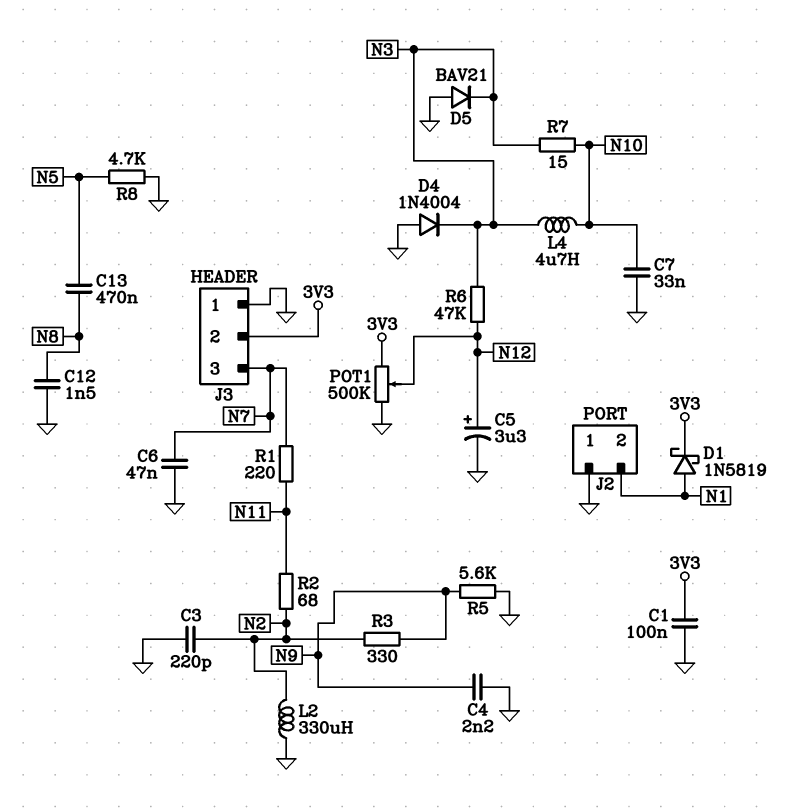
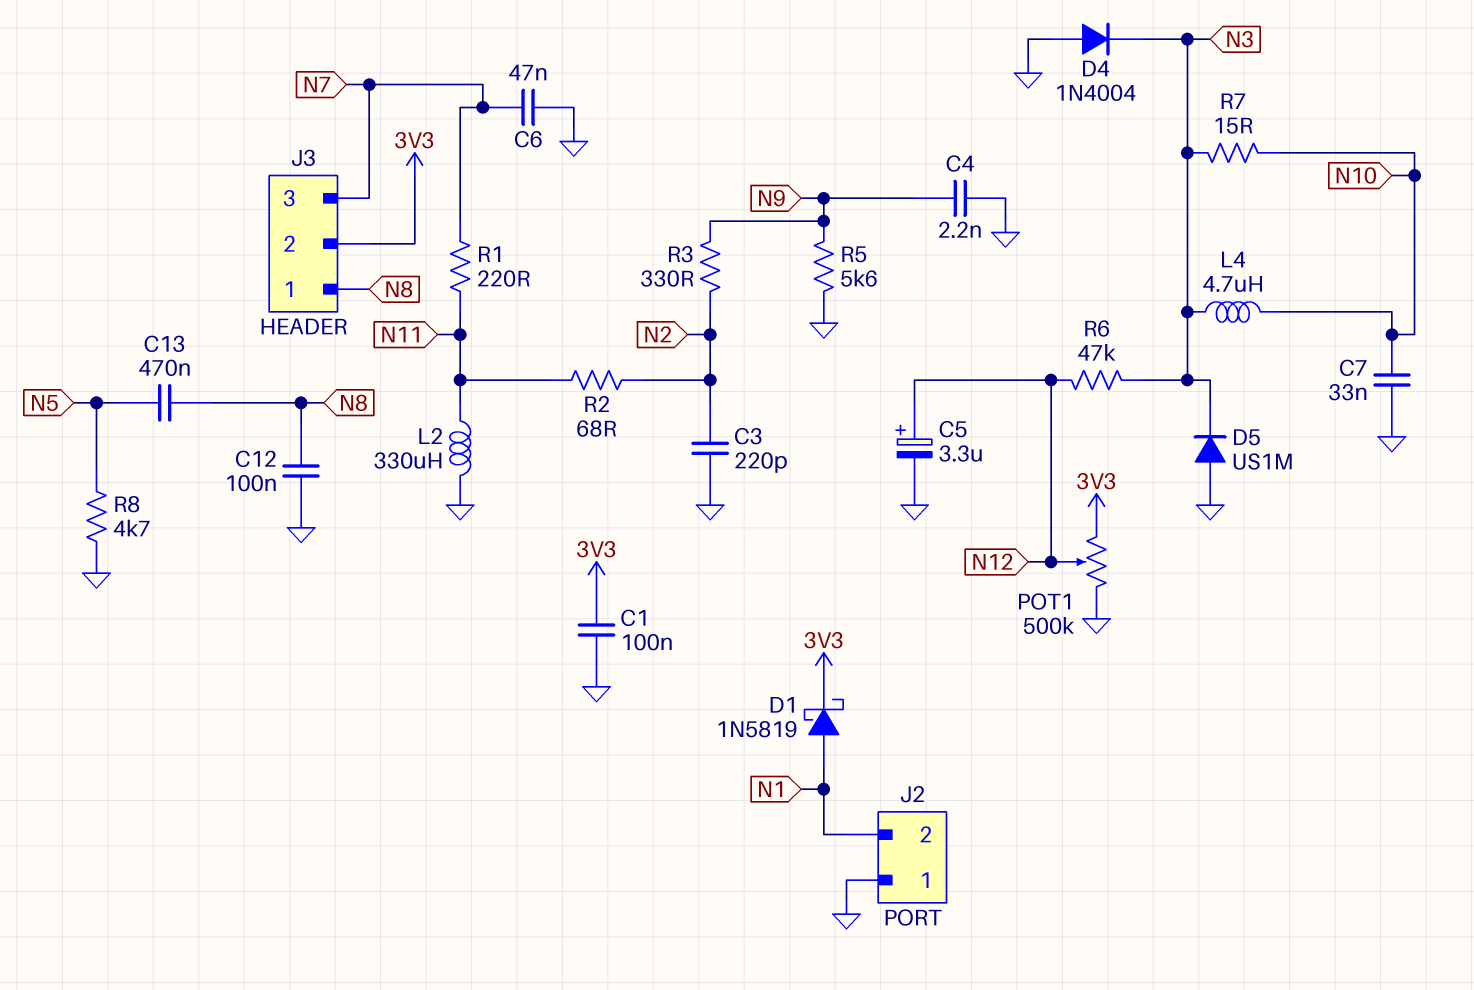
C12: 1.5nF (GND, N8) -> 100nF (GND, N8)
D5: diode BAV21 (A GND, K N3) -> diode US1M (A GND, K N3)
J3 pin 1: GND -> N8
L2: 330uH (GND, N2) -> 330uH (GND, N11)

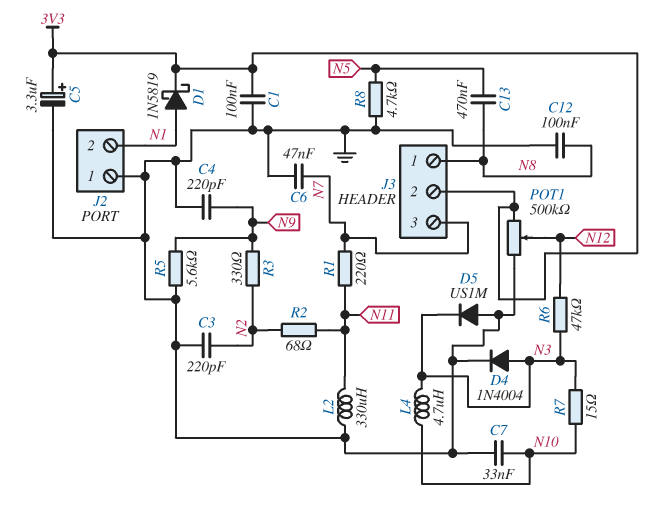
C4: 2.2nF (GND, N9) -> 220pF (GND, N9)
C5: 3.3uF (plus N12, minus GND) -> 3.3uF (plus 3V3, minus GND)
D4: diode 1N4004 (A GND, K N3) -> diode 1N4004 (A N3, K GND)

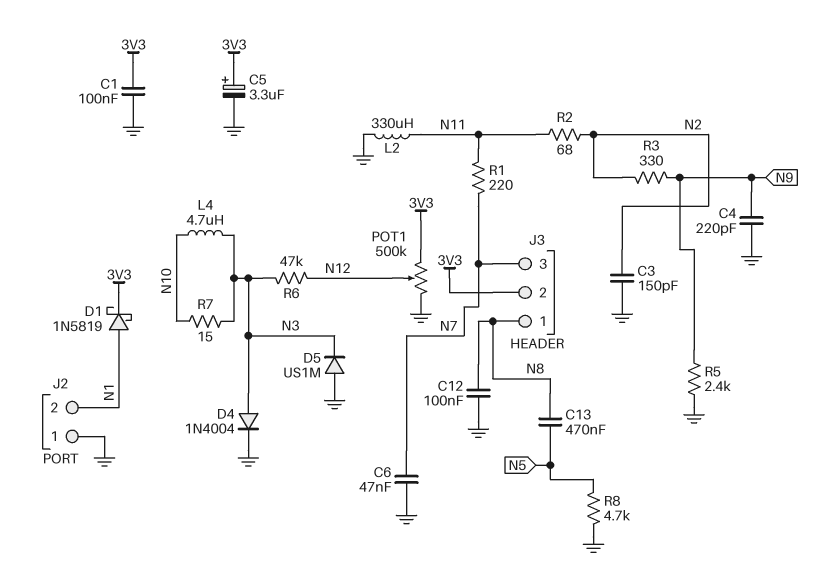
C3: 220pF (GND, N2) -> 150pF (GND, N2)
C7: 33nF (GND, N10) -> none
R5: 5.6k (GND, N9) -> 2.4k (GND, N9)

